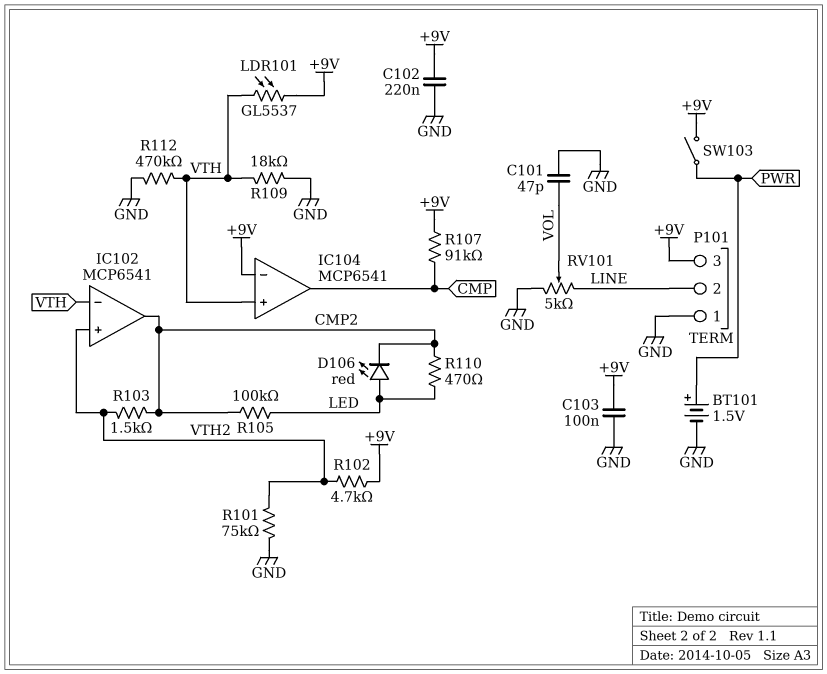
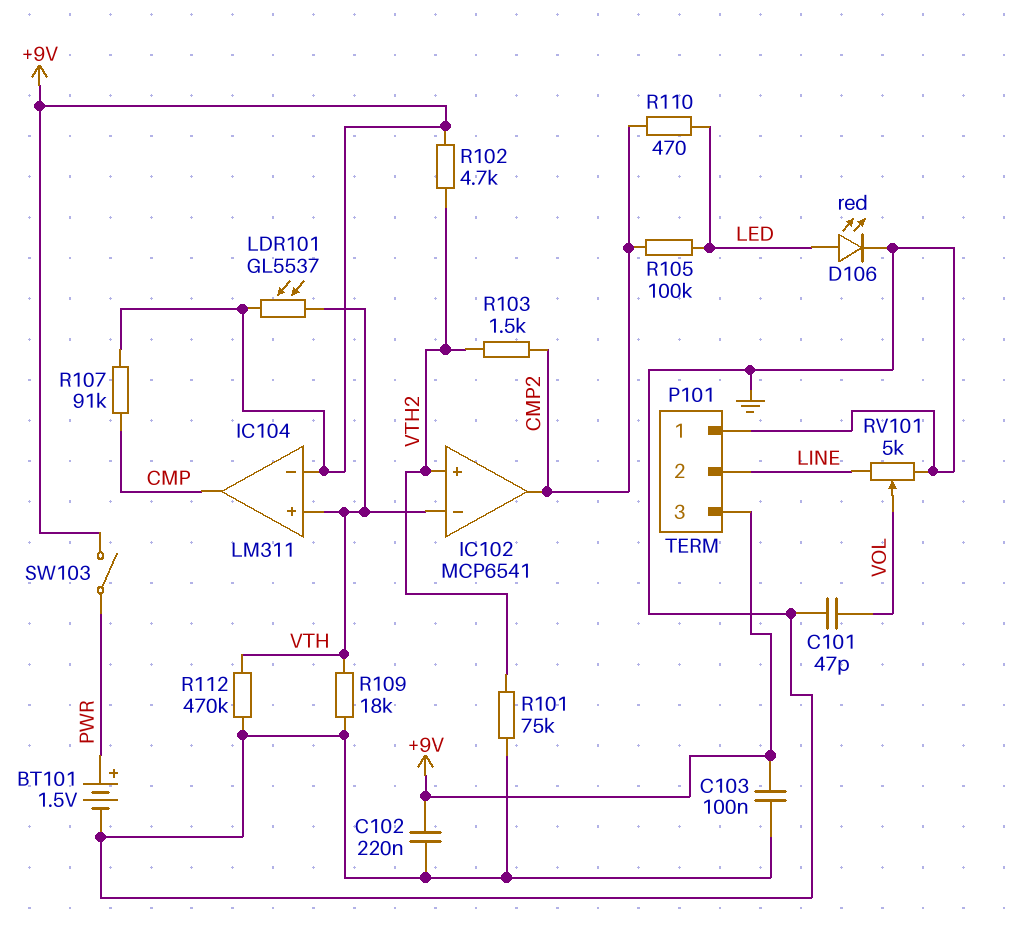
D106: LED red (A LED, K CMP2) -> LED red (A LED, K GND)
IC104: MCP6541 -> LM311

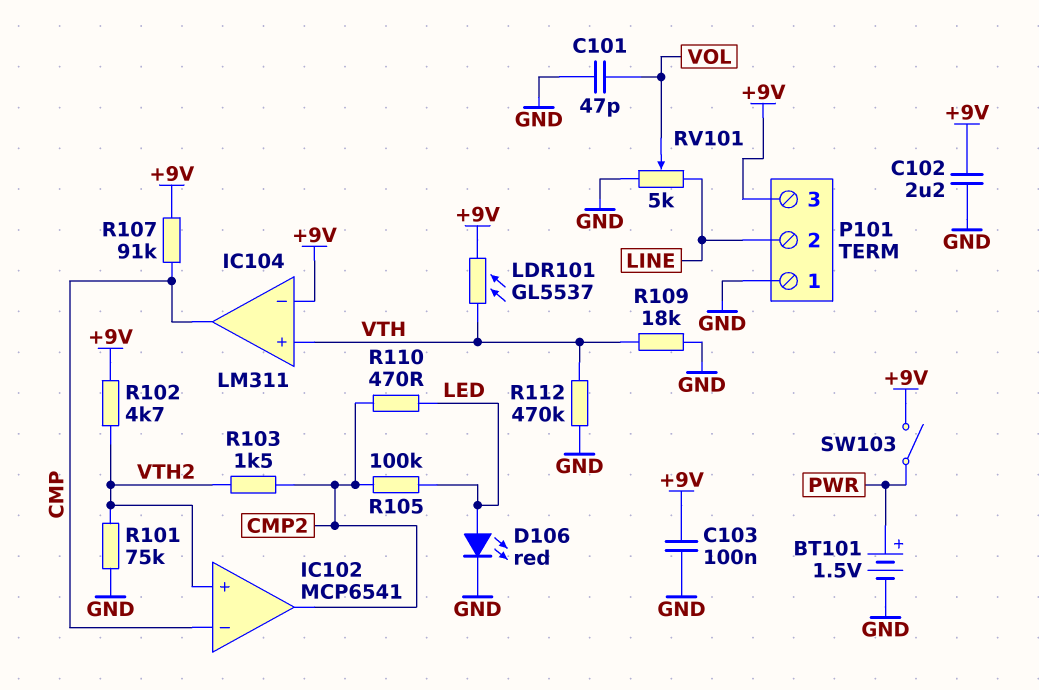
C102: 220nF (+9V, GND) -> 2.2uF (+9V, GND)
IC102 pin in-: VTH -> CMP

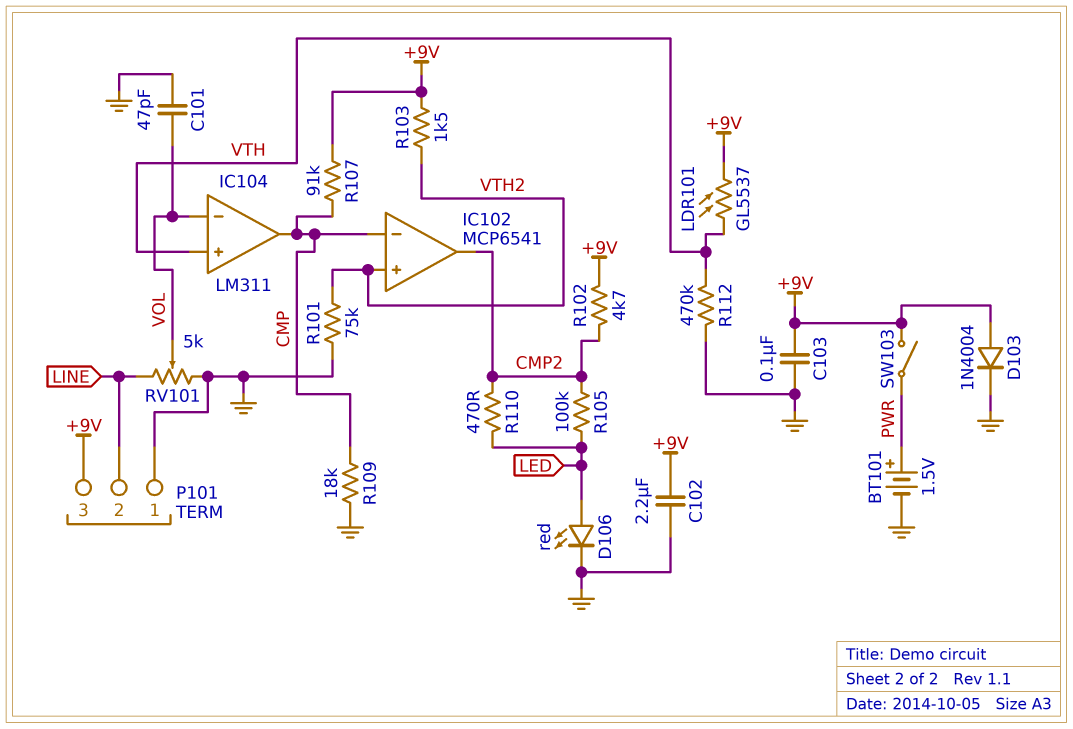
D103: none -> diode 1N4004 (A +9V, K GND)
IC104 pin in-: +9V -> VOL
R102: 4.7k (+9V, VTH2) -> 4.7k (+9V, CMP2)
R103: 1.5k (CMP2, VTH2) -> 1.5k (+9V, VTH2)
R109: 18k (GND, VTH) -> 18k (CMP, GND)

